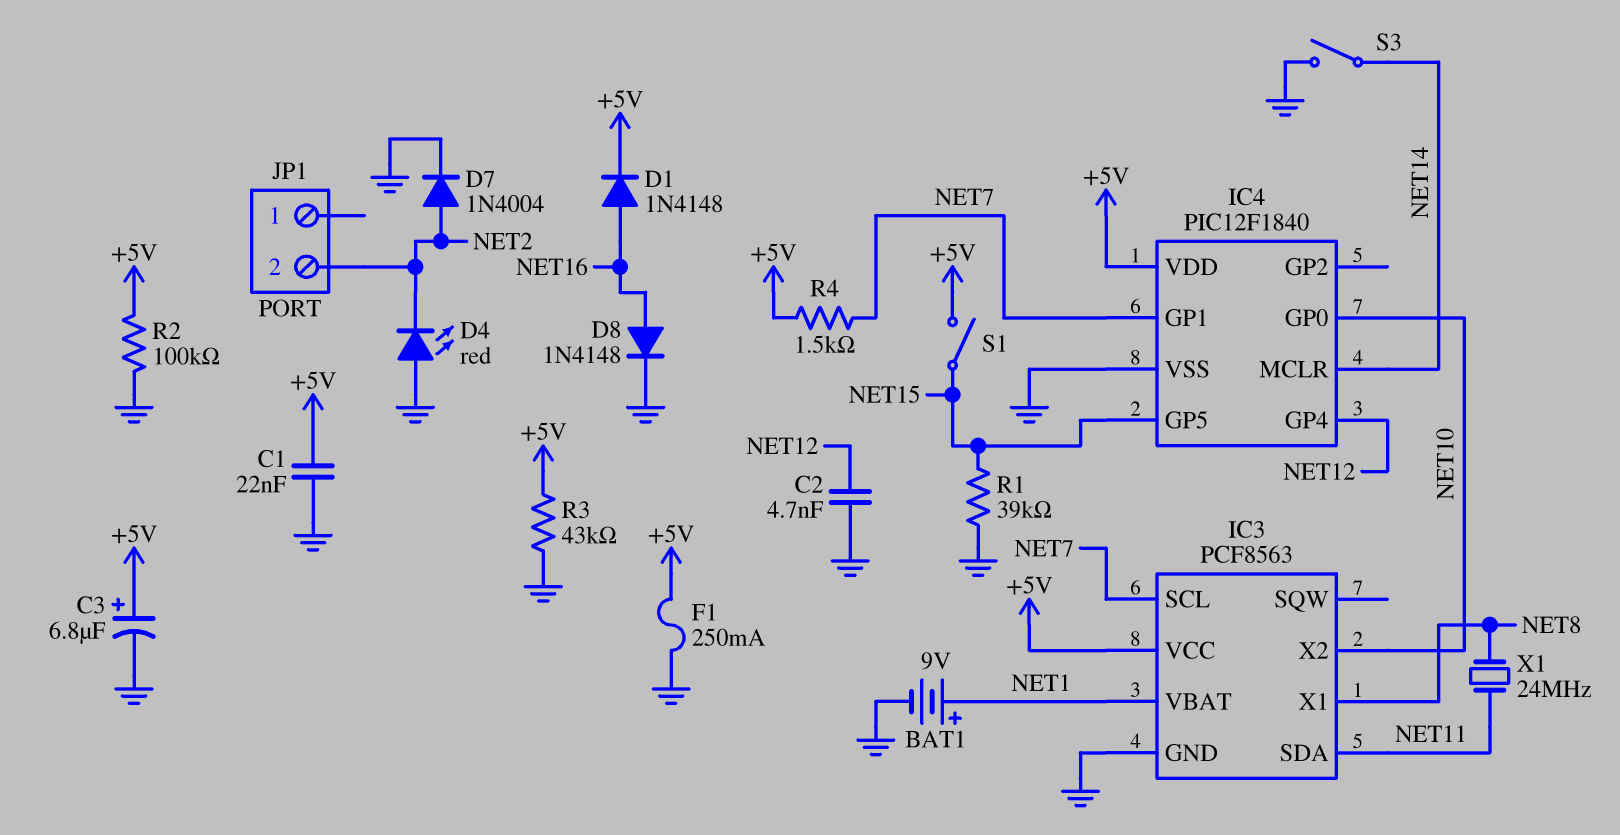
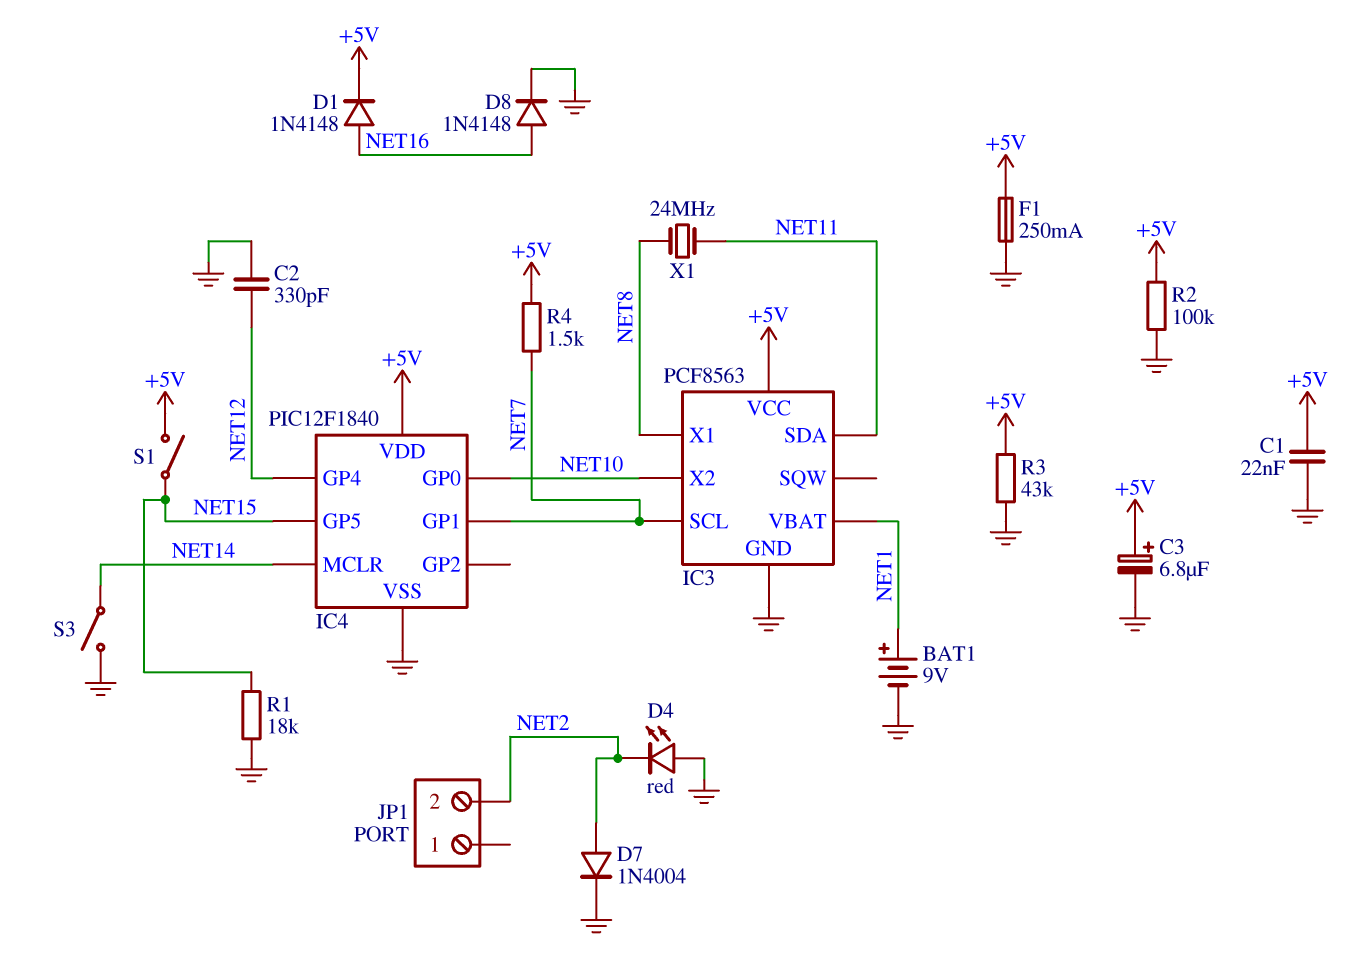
C2: 4.7nF (GND, NET12) -> 330pF (GND, NET12)
R1: 39k (GND, NET15) -> 18k (GND, NET15)

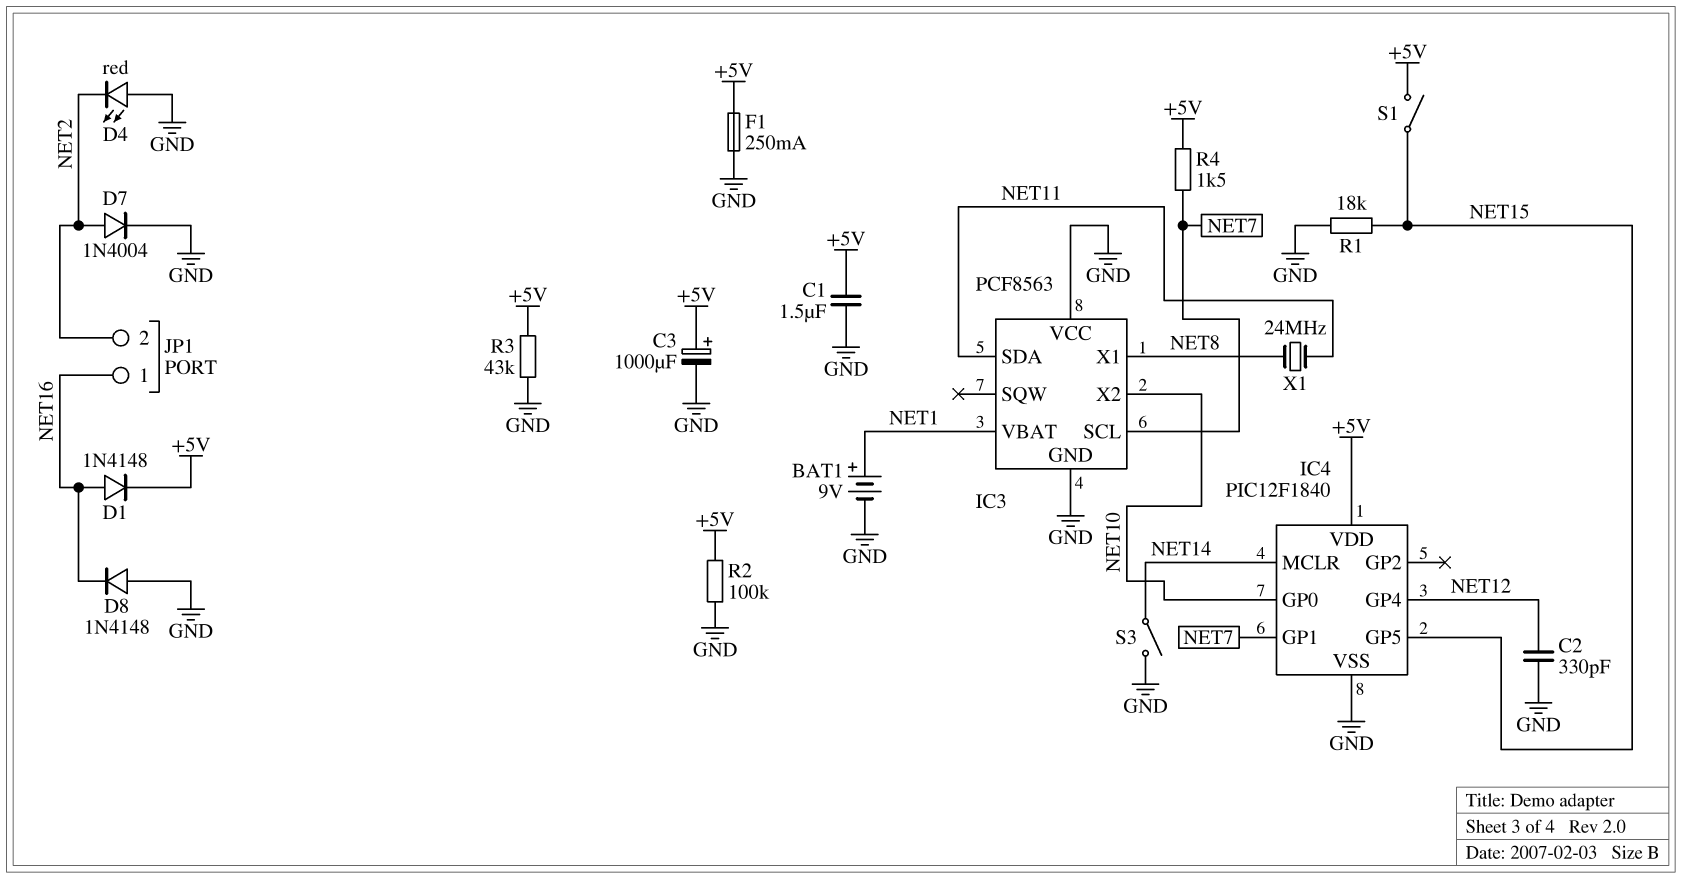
C1: 22nF (+5V, GND) -> 1.5uF (+5V, GND)
C3: 6.8uF (plus +5V, minus GND) -> 1000uF (plus +5V, minus GND)
D8: diode 1N4148 (A NET16, K GND) -> diode 1N4148 (A GND, K NET16)
IC3 pin VCC: +5V -> GND
JP1 pin 1: none -> NET16

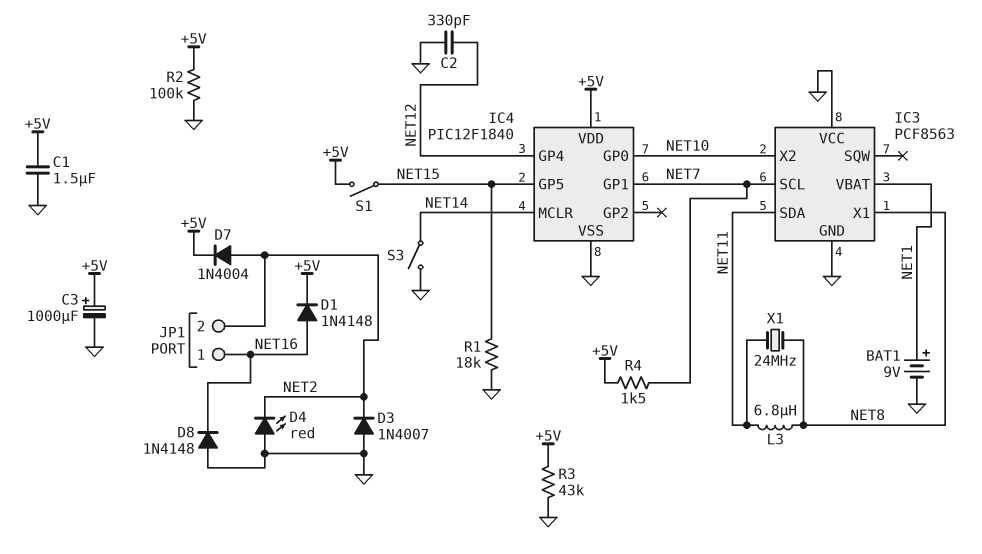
D3: none -> diode 1N4007 (A GND, K NET2)
D7: diode 1N4004 (A NET2, K GND) -> diode 1N4004 (A NET2, K +5V)
F1: 250mA (+5V, GND) -> none
L3: none -> 6.8uH (NET8, NET11)

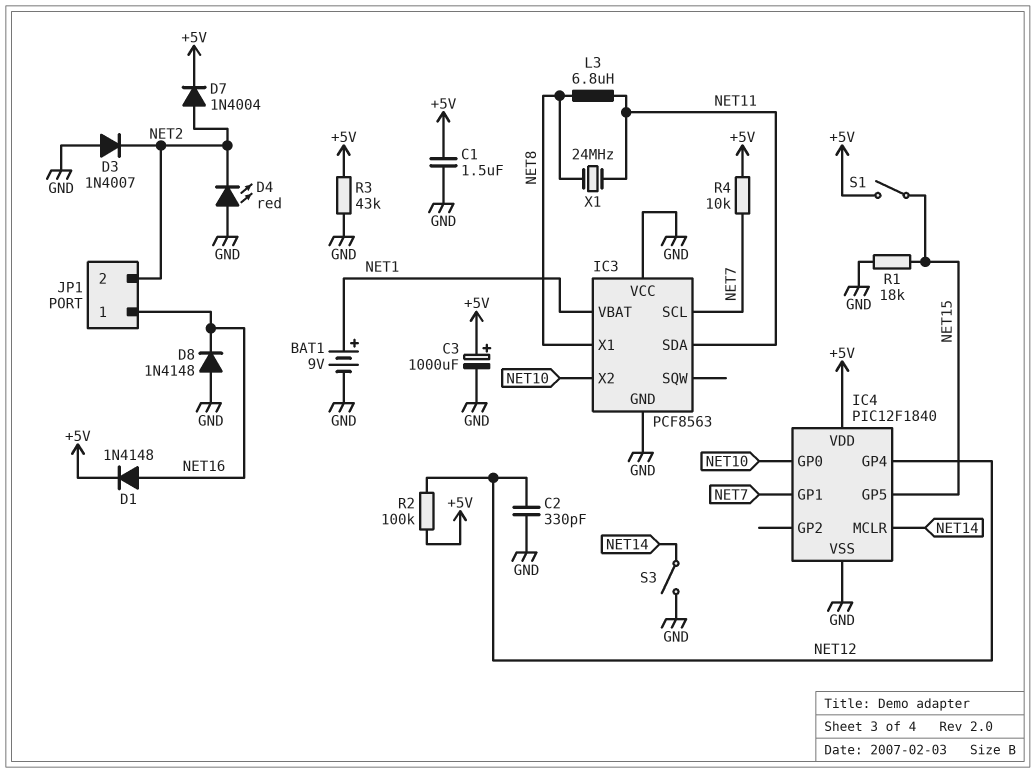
R2: 100k (+5V, GND) -> 100k (+5V, NET12)
R4: 1.5k (+5V, NET7) -> 10k (+5V, NET7)

